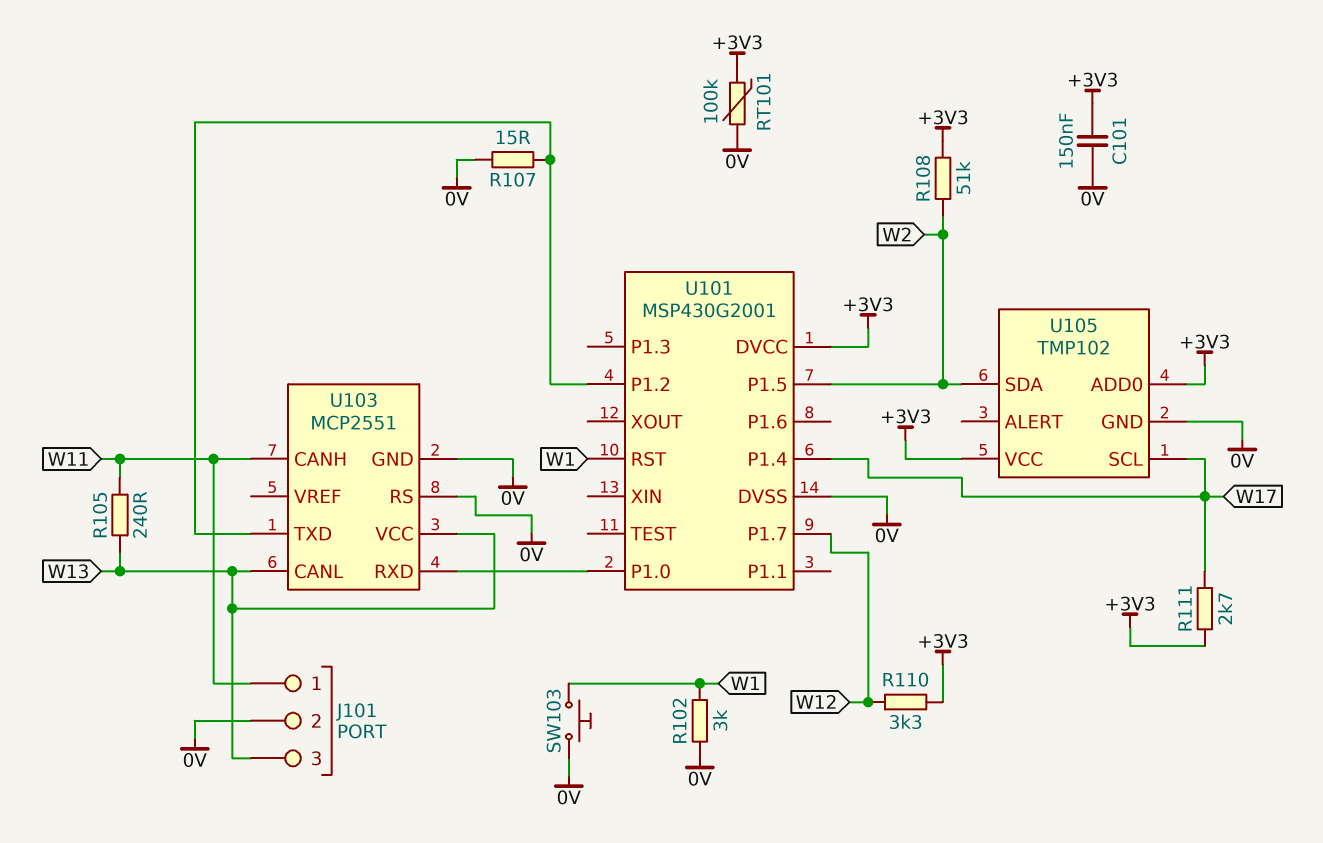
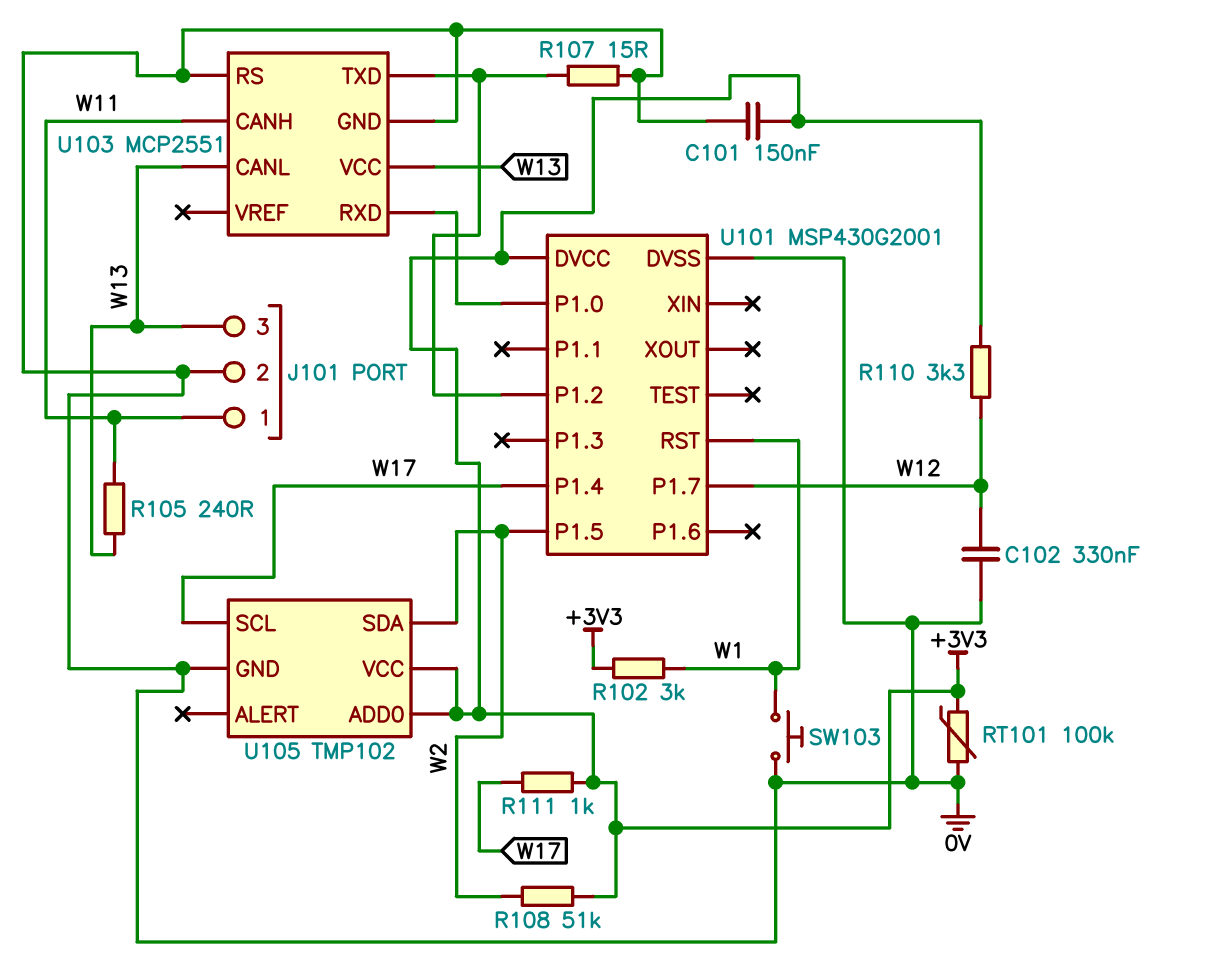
C102: none -> 330nF (0V, W12)
R102: 3k (0V, W1) -> 3k (+3V3, W1)
R111: 2.7k (+3V3, W17) -> 1k (+3V3, W17)

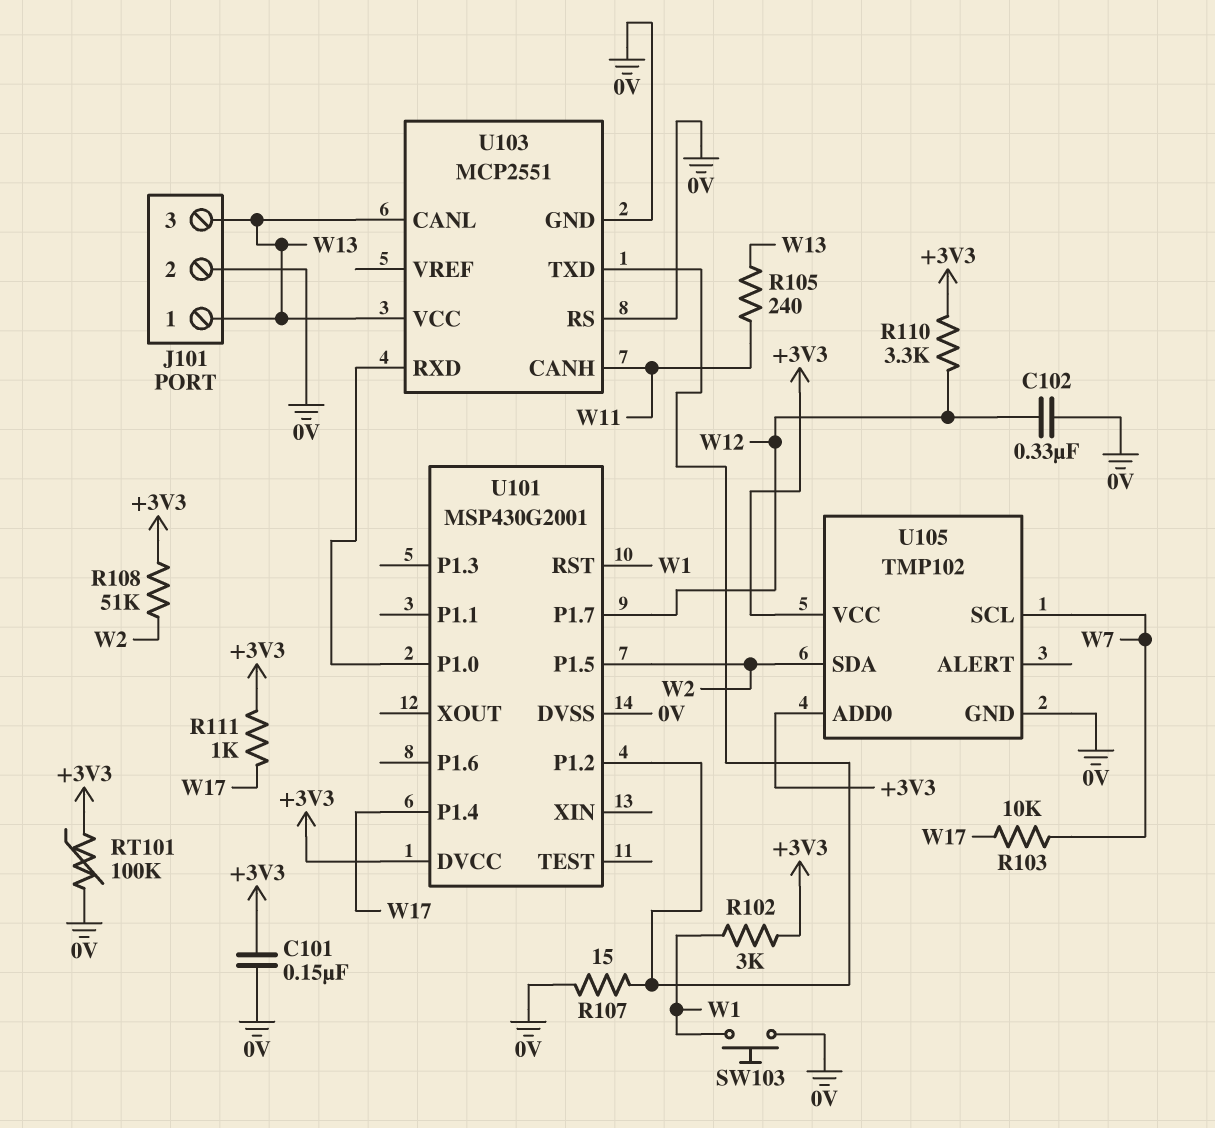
J101 pin 1: W11 -> W13
R103: none -> 10k (W7, W17)
U105 pin SCL: W17 -> W7

